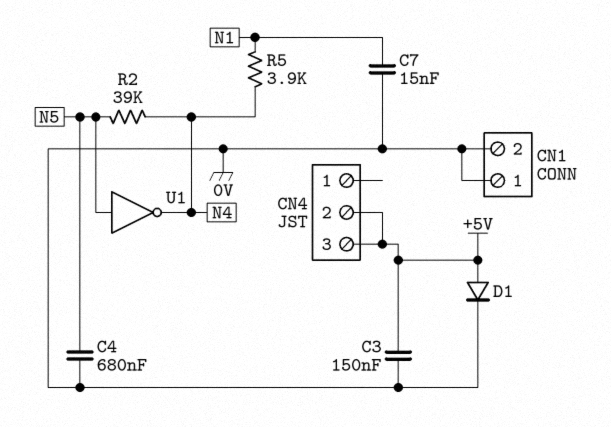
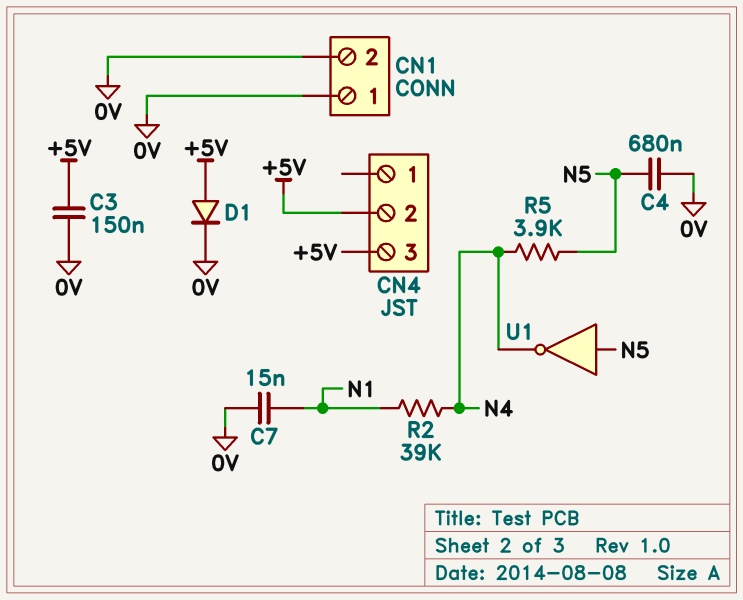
R2: 39k (N4, N5) -> 39k (N1, N4)
R5: 3.9k (N1, N4) -> 3.9k (N4, N5)

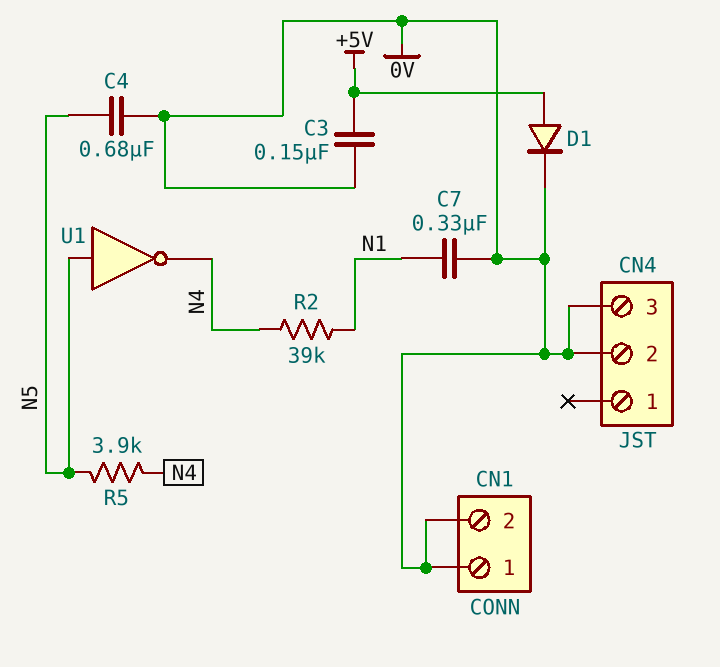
C7: 15nF (0V, N1) -> 330nF (0V, N1)
CN4 pin 2: +5V -> 0V
CN4 pin 3: +5V -> 0V

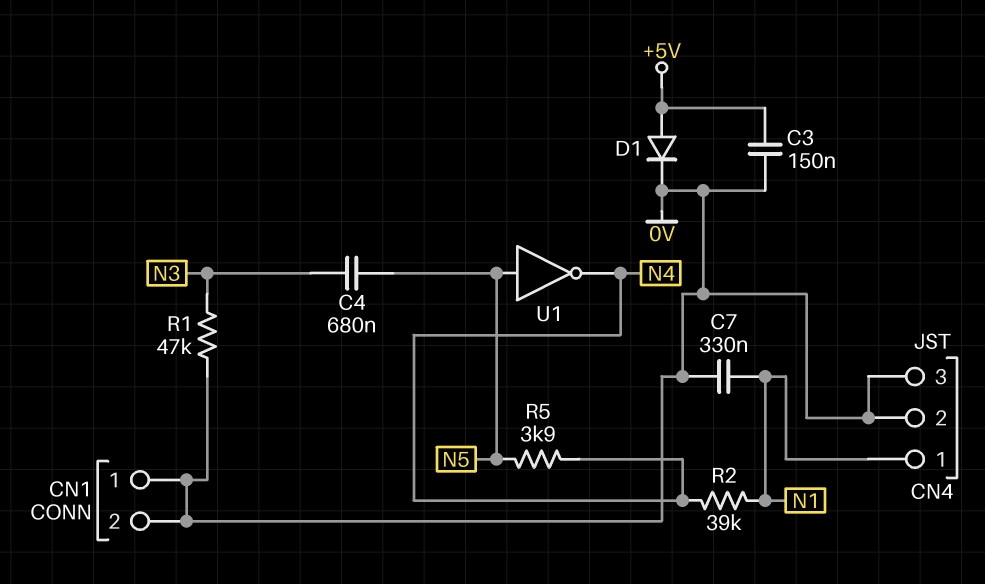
C4: 680nF (0V, N5) -> 680nF (N3, N5)
CN4 pin 1: none -> N1
R1: none -> 47k (0V, N3)

